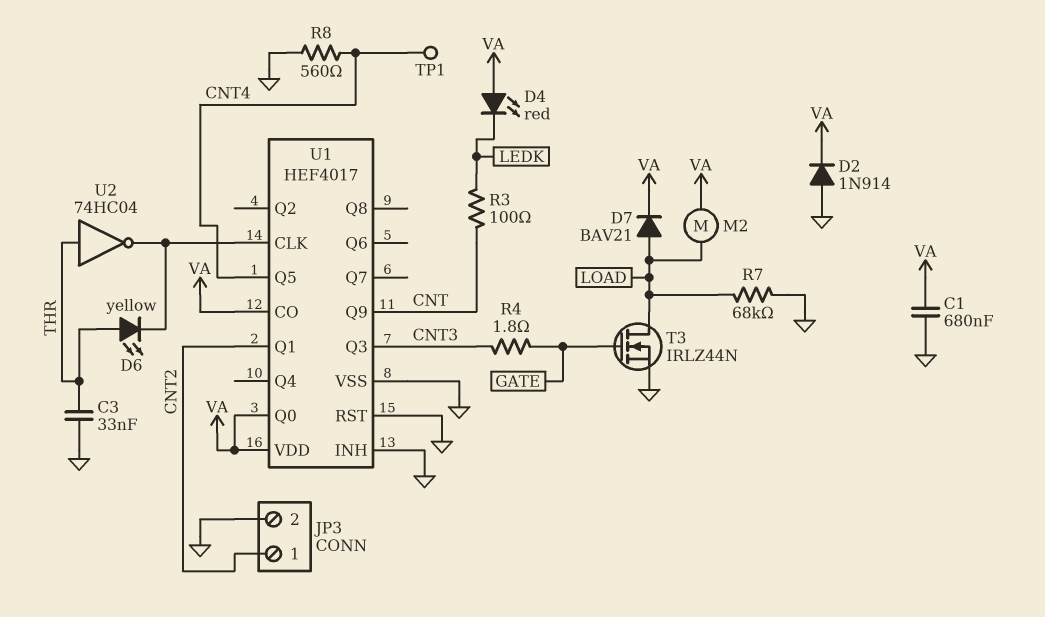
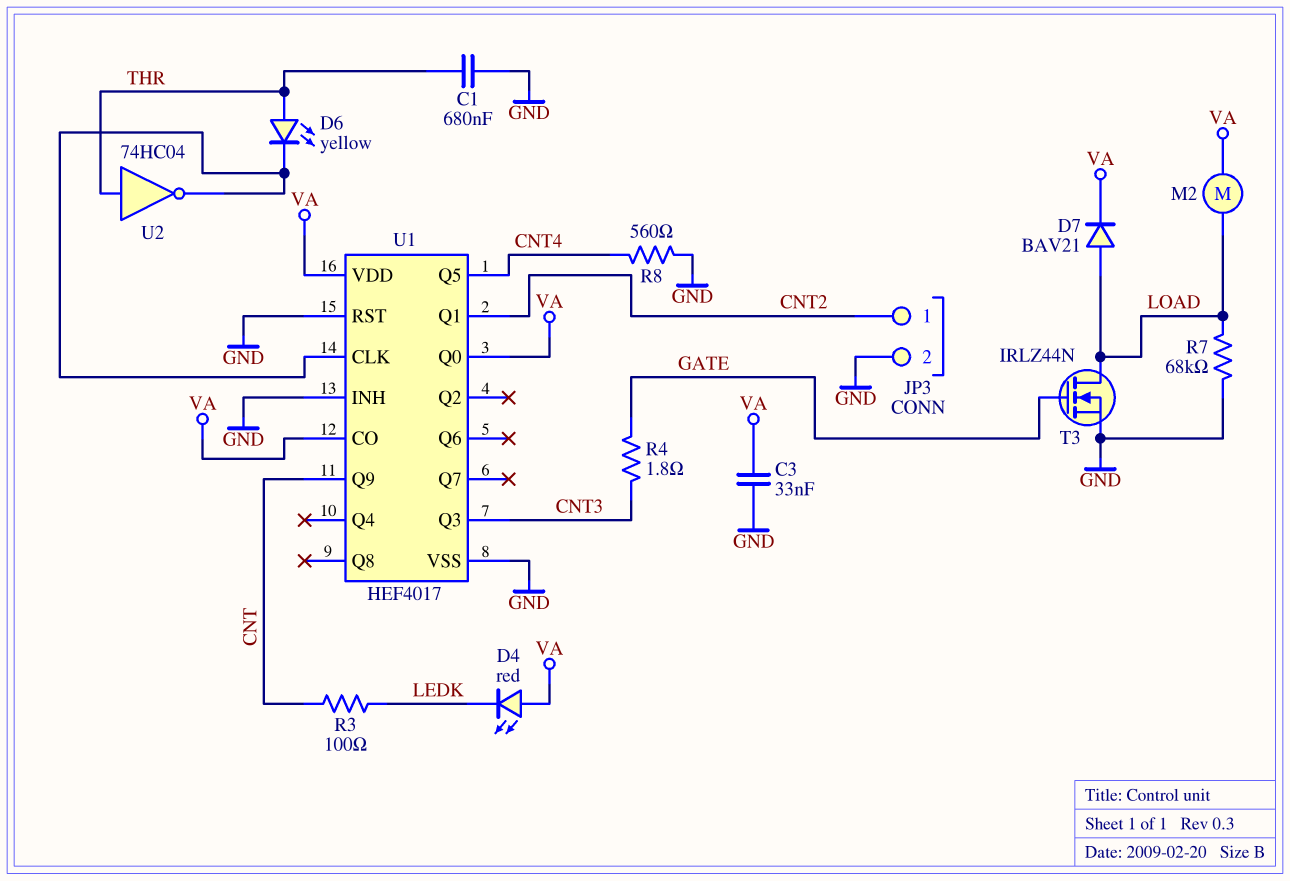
C1: 680nF (GND, VA) -> 680nF (GND, THR)
C3: 33nF (GND, THR) -> 33nF (GND, VA)
D2: diode 1N914 (A GND, K VA) -> none
TP1: test point (CNT4) -> none

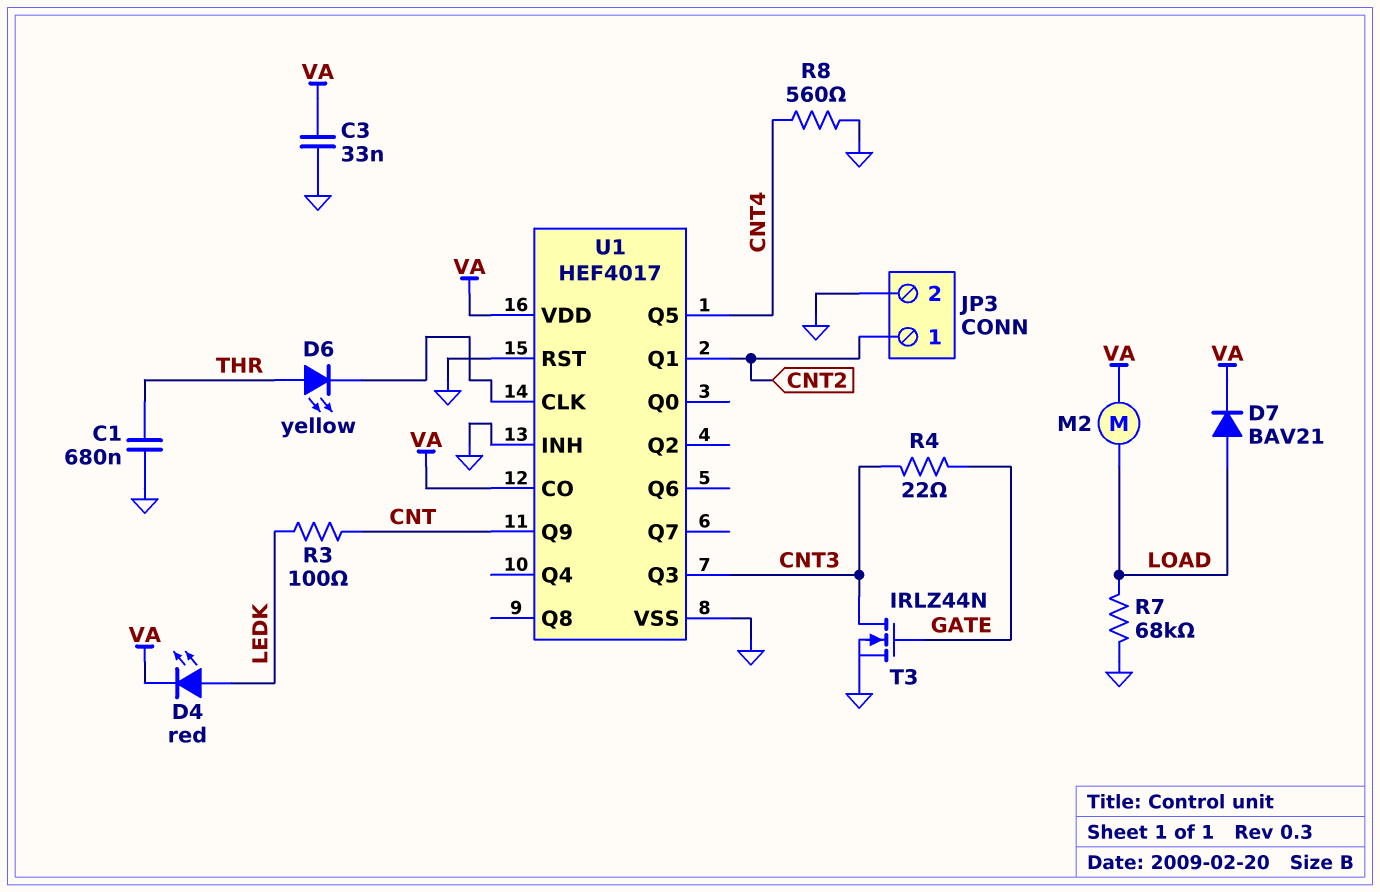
D4: LED red (A VA, K LEDK) -> LED red (A LEDK, K VA)
R4: 1.8 (CNT3, GATE) -> 22 (CNT3, GATE)
T3: NMOS IRLZ44N (G GATE, D LOAD, S GND) -> NMOS IRLZ44N (G GATE, D CNT3, S GND)
U1 pin Q0: VA -> none
U2: NOT 74HC04 (in THR, out U1/CLK) -> none

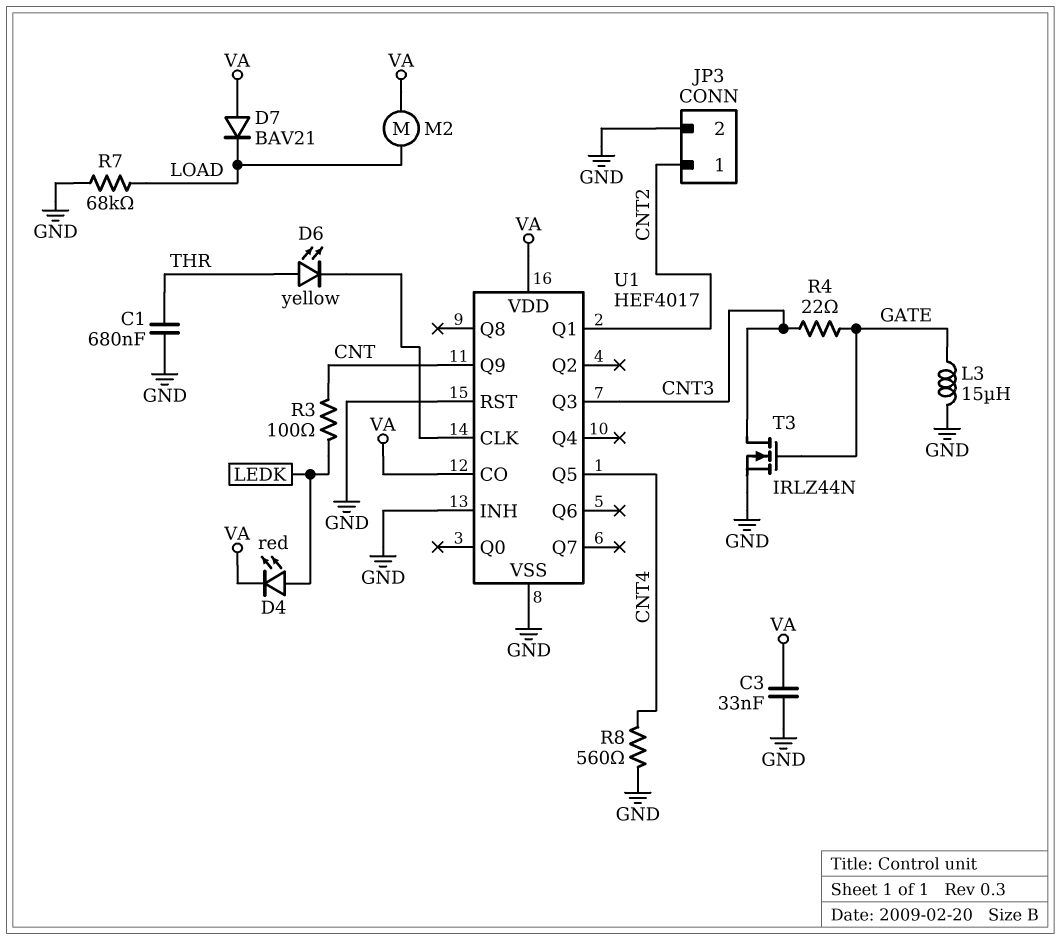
D7: diode BAV21 (A LOAD, K VA) -> diode BAV21 (A VA, K LOAD)
L3: none -> 15uH (GATE, GND)

